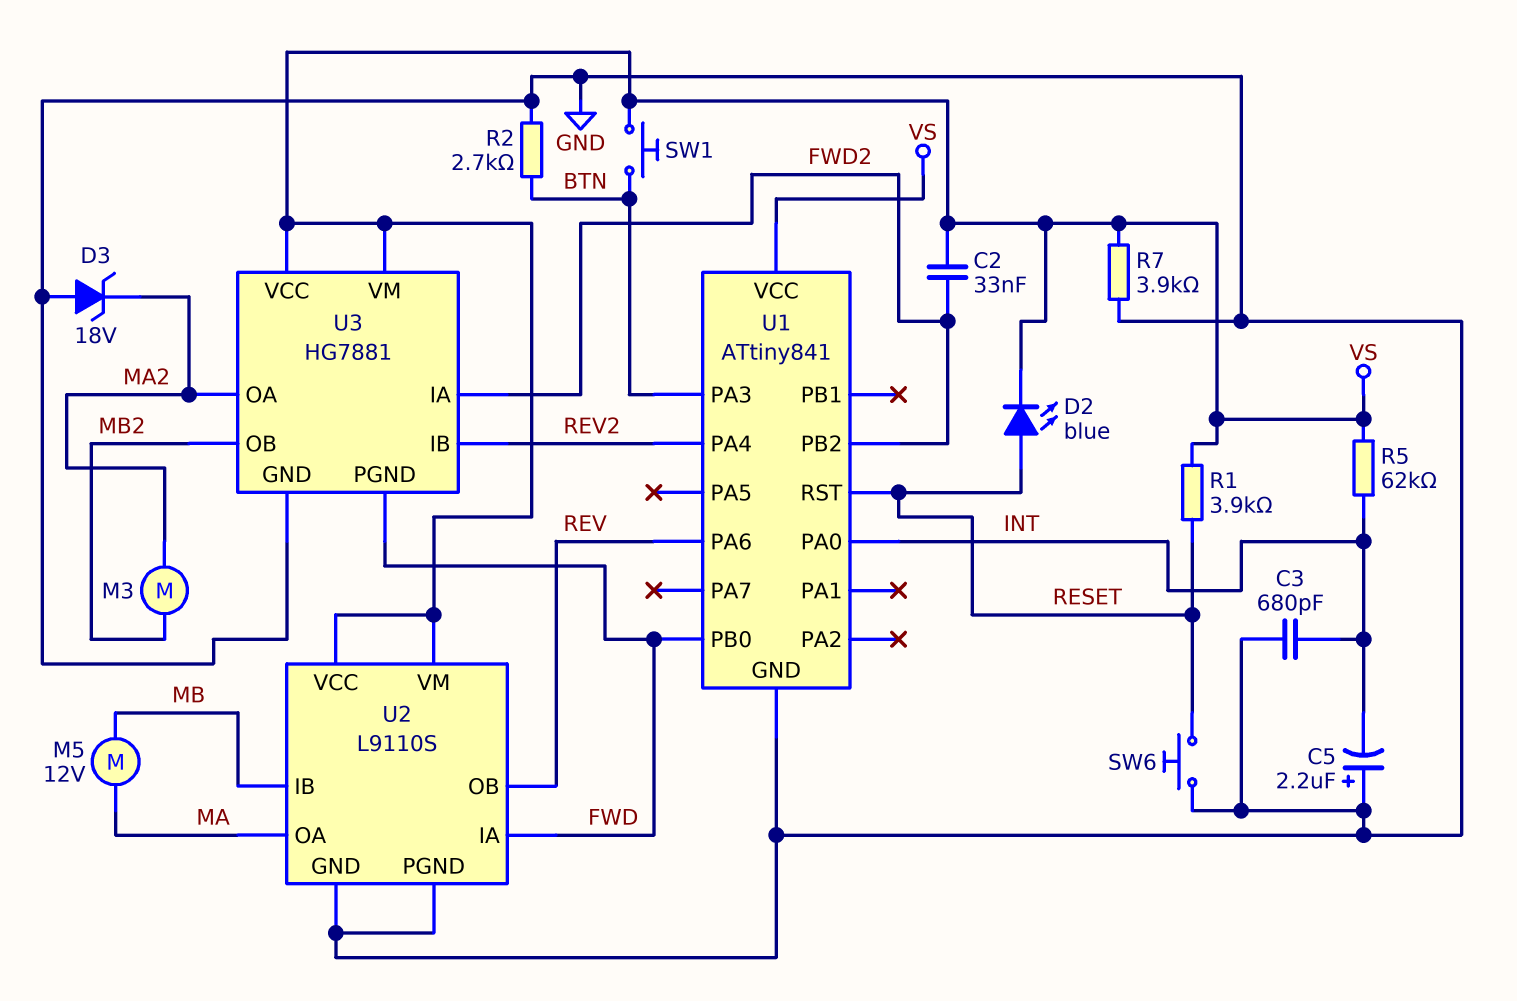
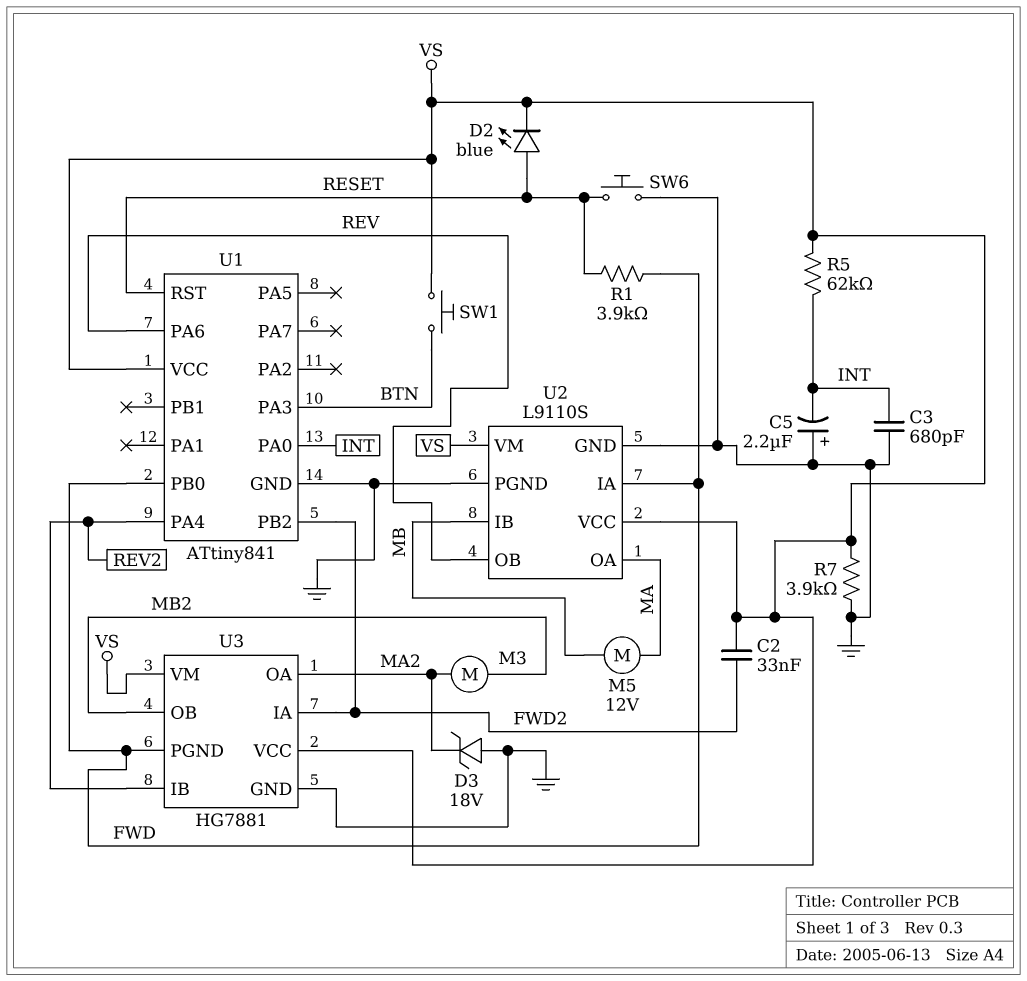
R1: 3.9k (RESET, VS) -> 3.9k (FWD, RESET)
R2: 2.7k (BTN, GND) -> none

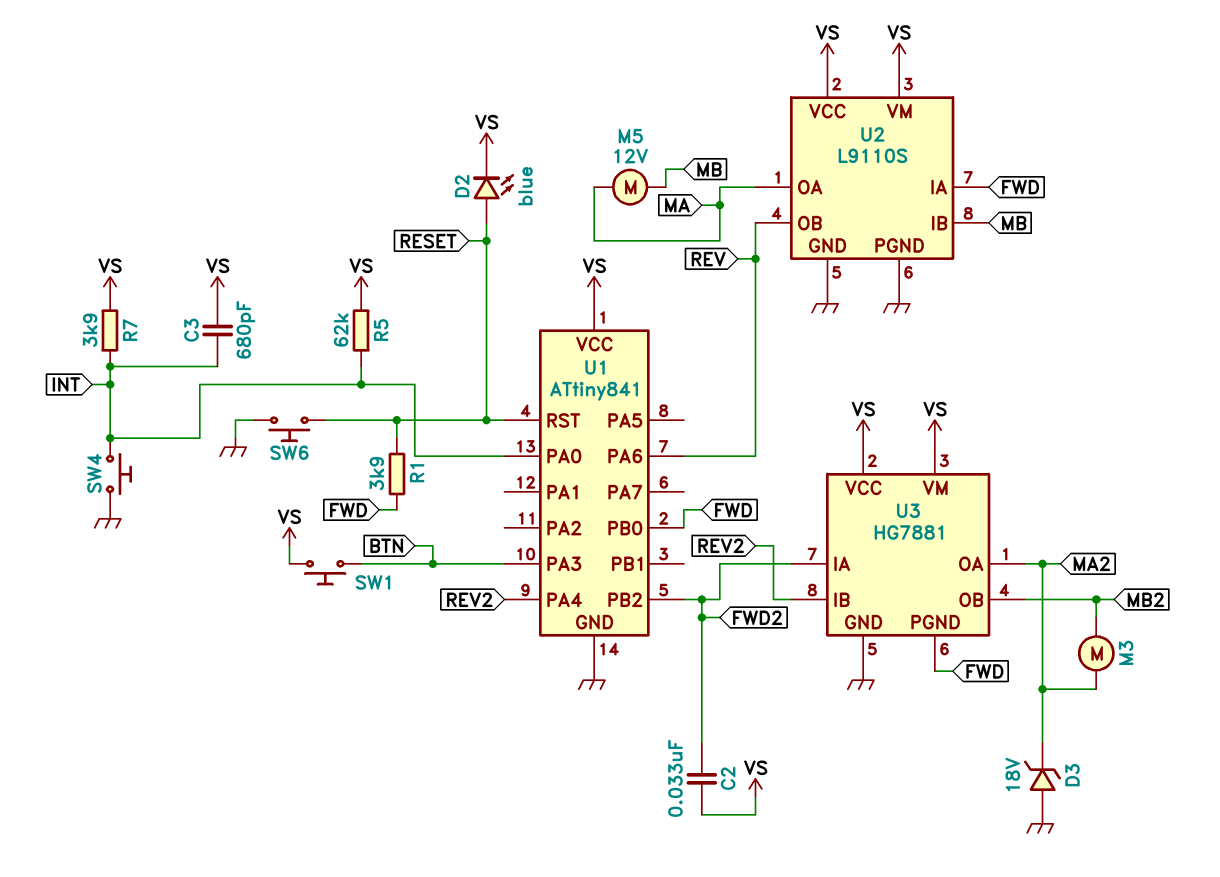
C3: 680pF (GND, INT) -> 680pF (INT, VS)
C5: 2.2uF (plus GND, minus INT) -> none
R7: 3.9k (GND, VS) -> 3.9k (INT, VS)
SW4: none -> button (GND, INT)

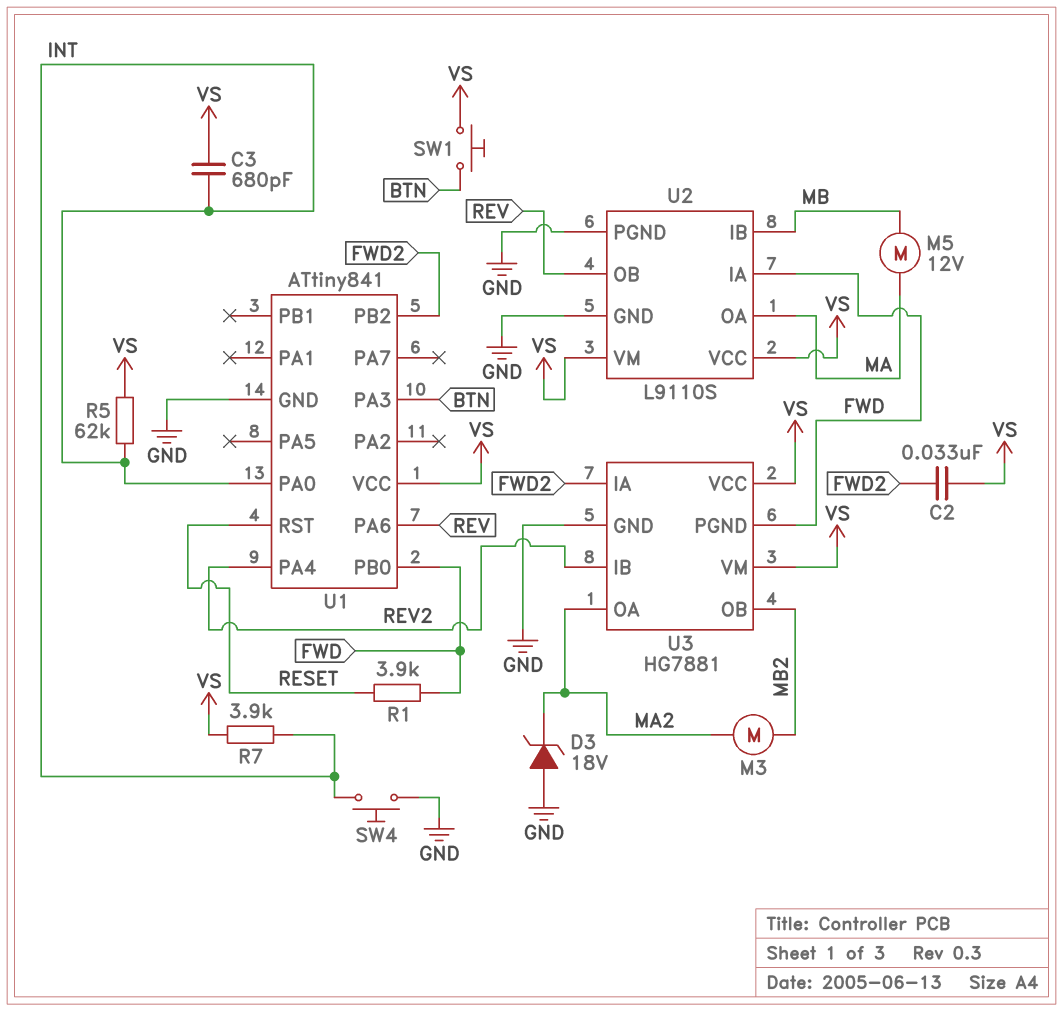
D2: LED blue (A RESET, K VS) -> none
SW6: button (GND, RESET) -> none

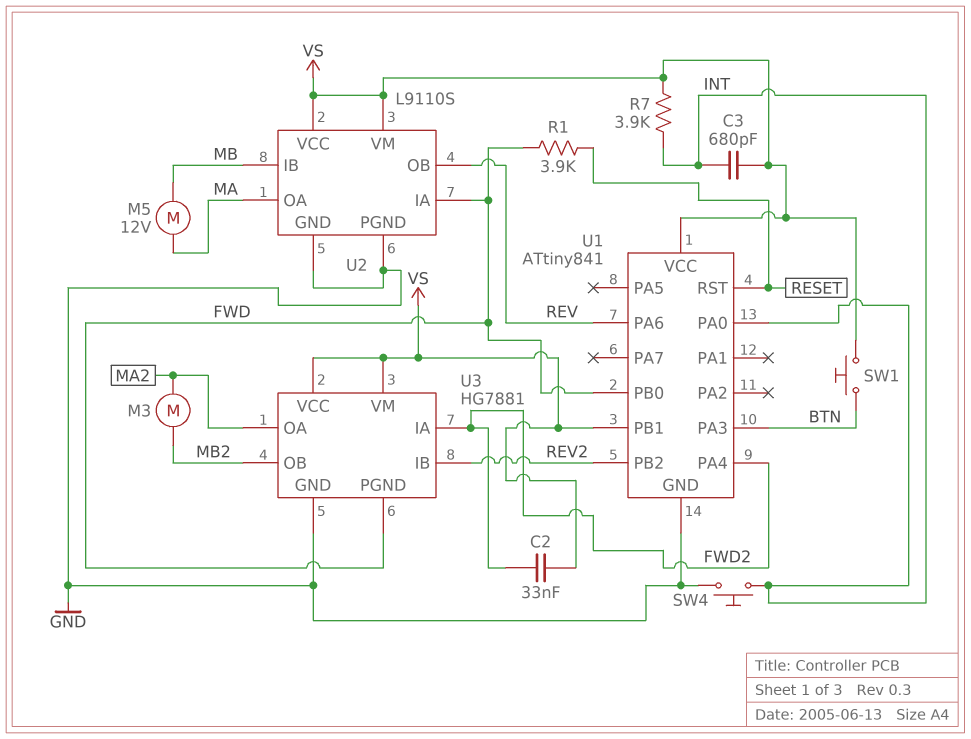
D3: zener 18V (A GND, K MA2) -> none
R5: 62k (INT, VS) -> none
U1 pin PA4: REV2 -> FWD2
U1 pin PB1: none -> VS
U1 pin PB2: FWD2 -> REV2

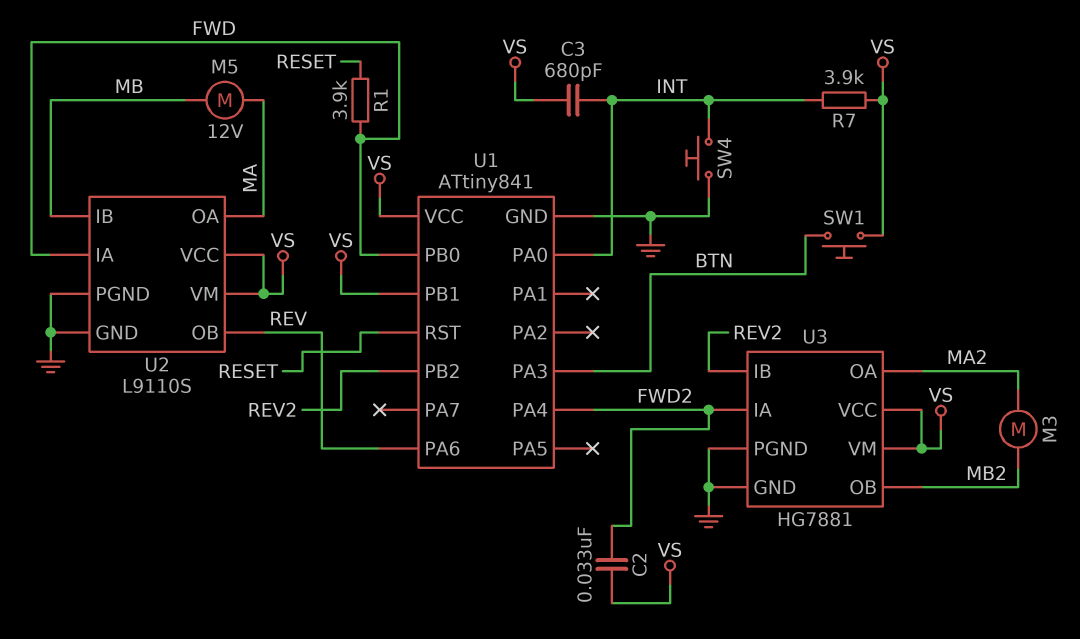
U3 pin PGND: FWD -> GND

